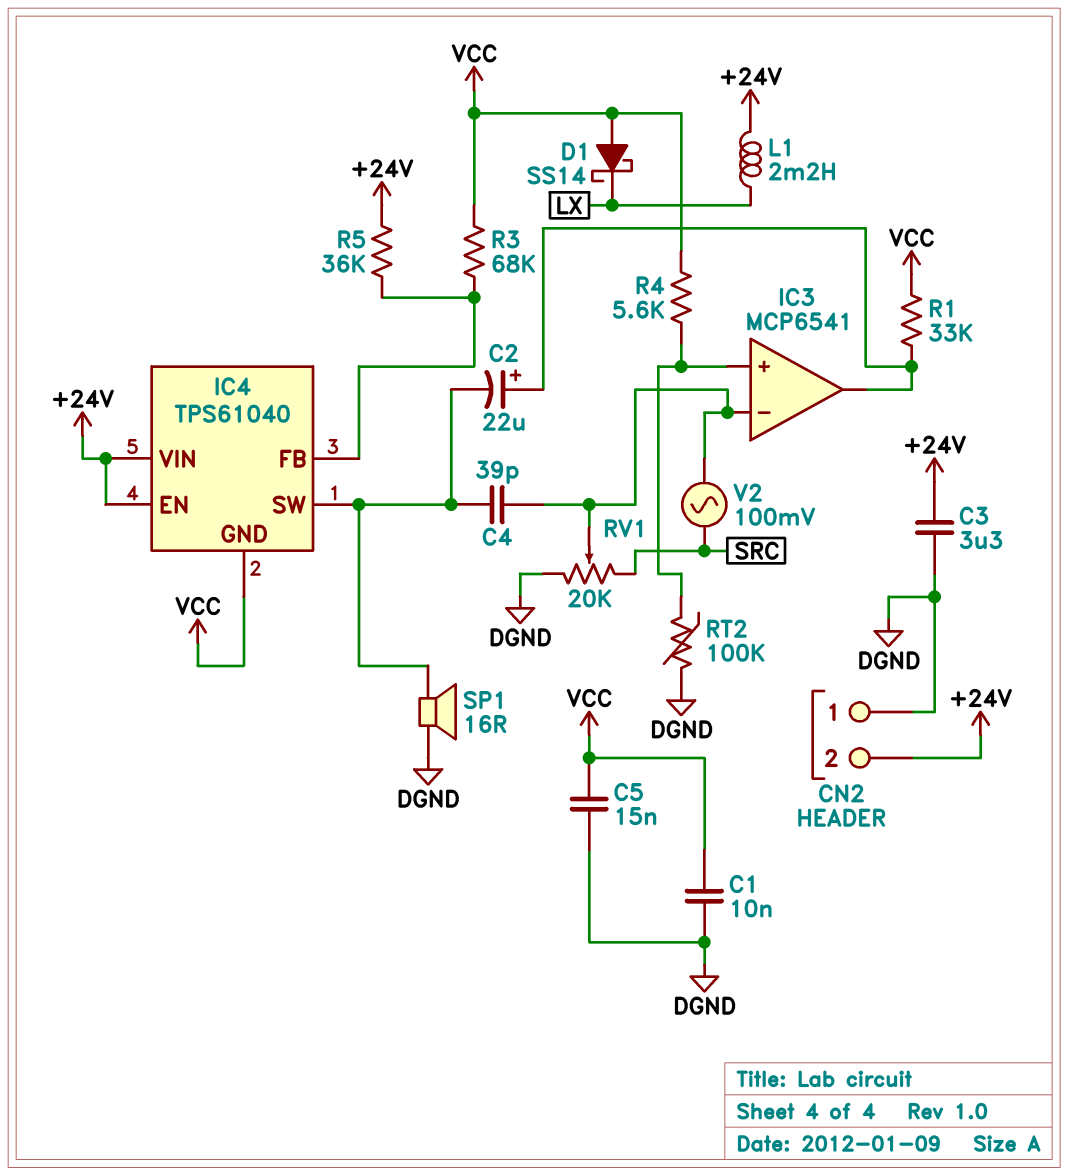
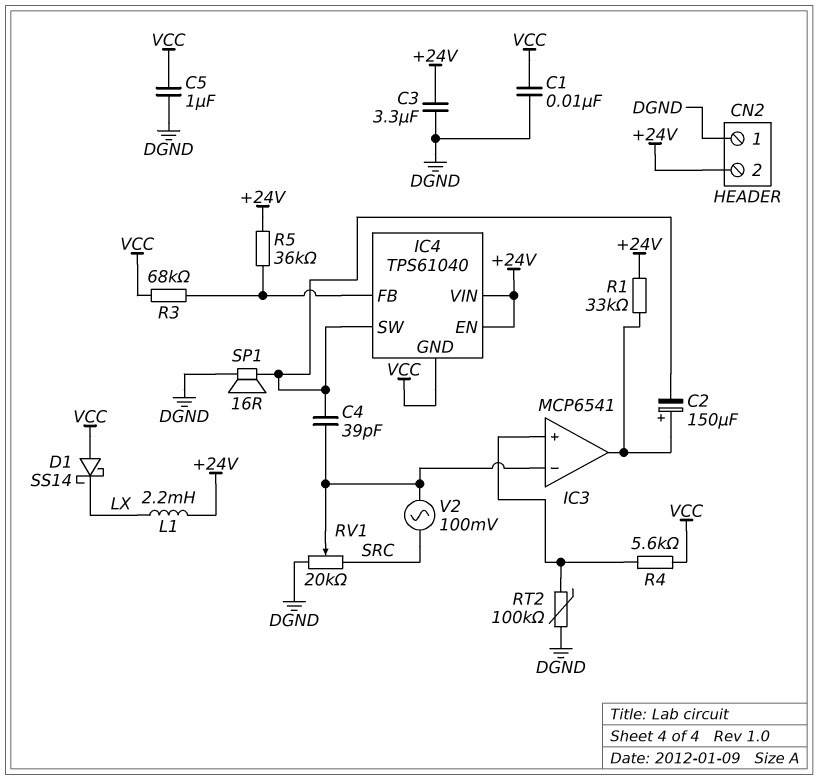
C2: 22uF (plus IC3/out, minus IC4/SW) -> 150uF (plus IC3/out, minus IC4/SW)
C5: 15nF (DGND, VCC) -> 1uF (DGND, VCC)
R1: 33k (IC3/out, VCC) -> 33k (+24V, IC3/out)

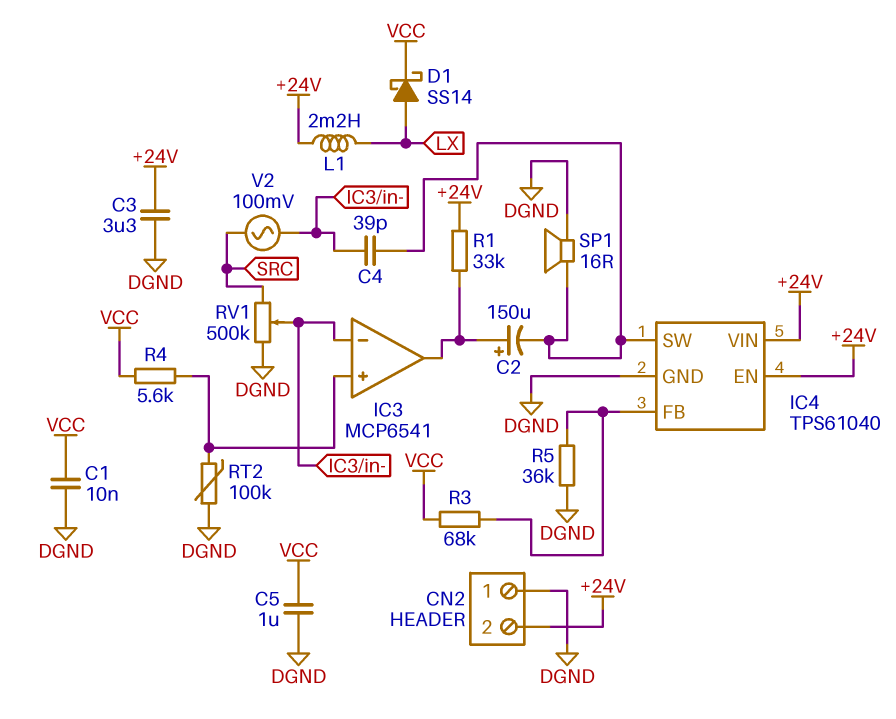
D1: schottky SS14 (A VCC, K LX) -> schottky SS14 (A LX, K VCC)
IC4 pin GND: VCC -> DGND
R5: 36k (+24V, IC4/FB) -> 36k (DGND, IC4/FB)
RV1: 20k (DGND, SRC, wiper IC3/in-) -> 500k (DGND, SRC, wiper IC3/in-)

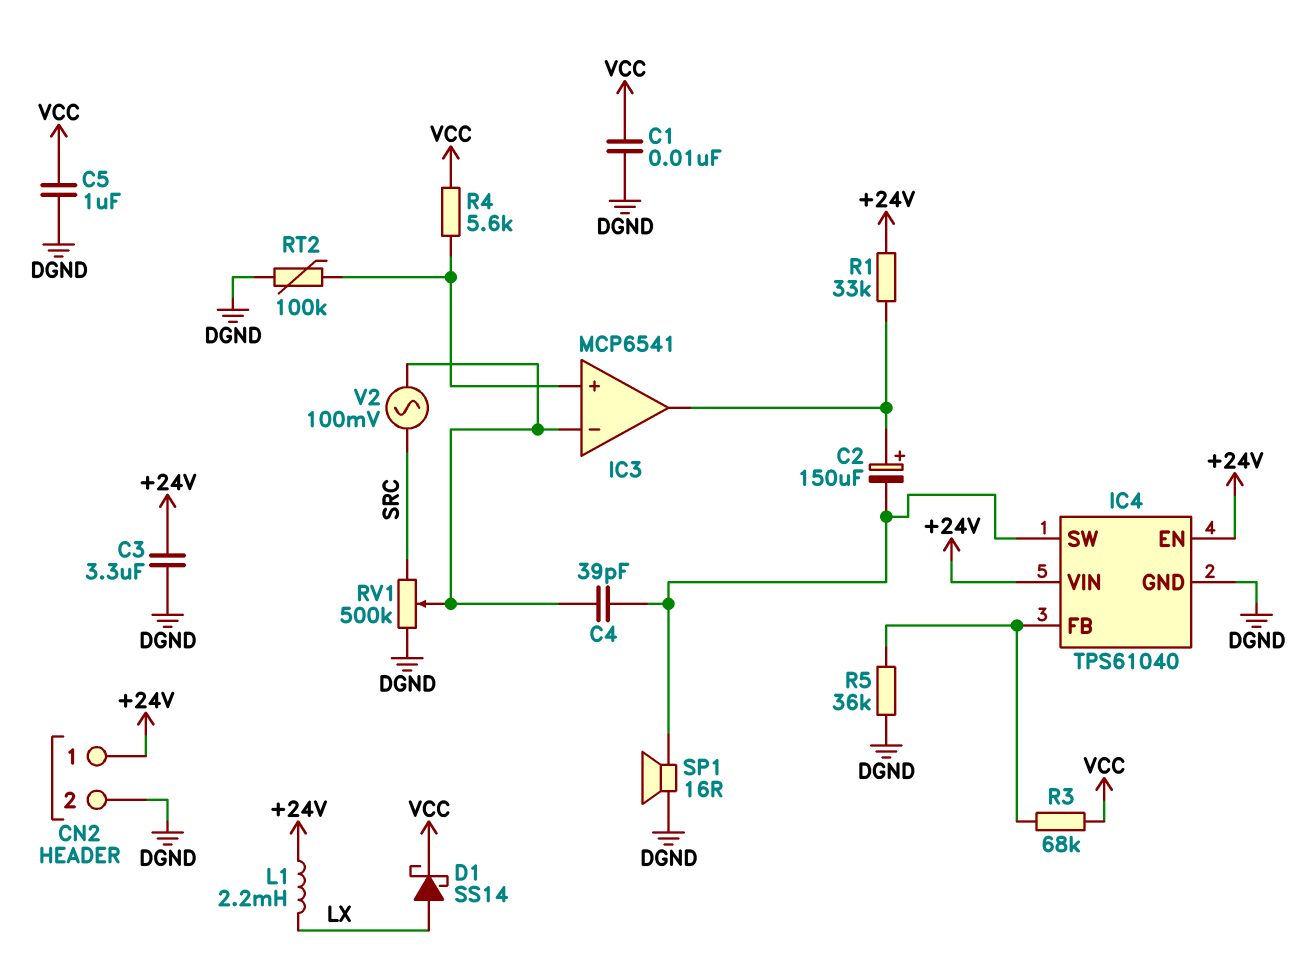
CN2 pin 1: DGND -> +24V
CN2 pin 2: +24V -> DGND

